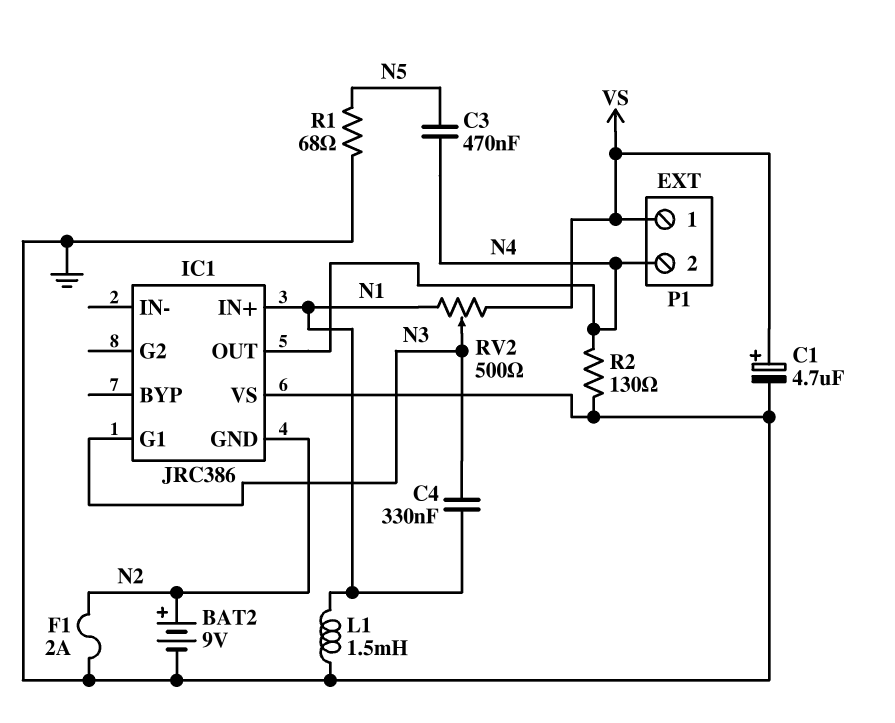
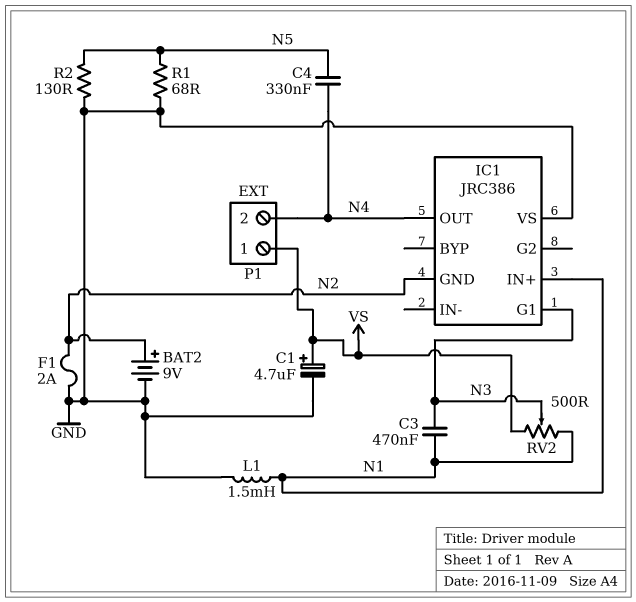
C3: 470nF (N4, N5) -> 470nF (N1, N3)
C4: 330nF (N1, N3) -> 330nF (N4, N5)
R2: 130 (GND, N4) -> 130 (GND, N5)

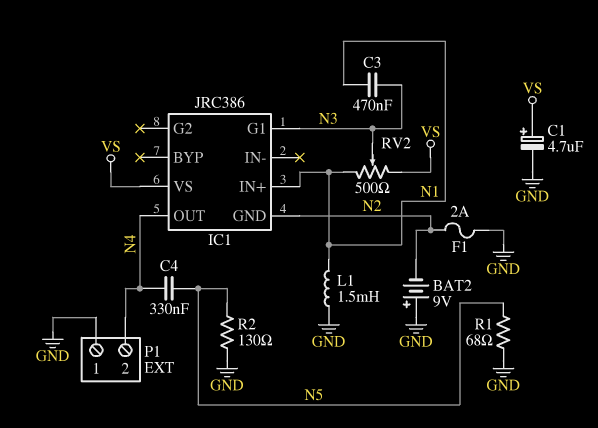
BAT2: 9V (plus N2, minus GND) -> 9V (plus GND, minus N2)
IC1 pin VS: GND -> VS
P1 pin 1: VS -> GND

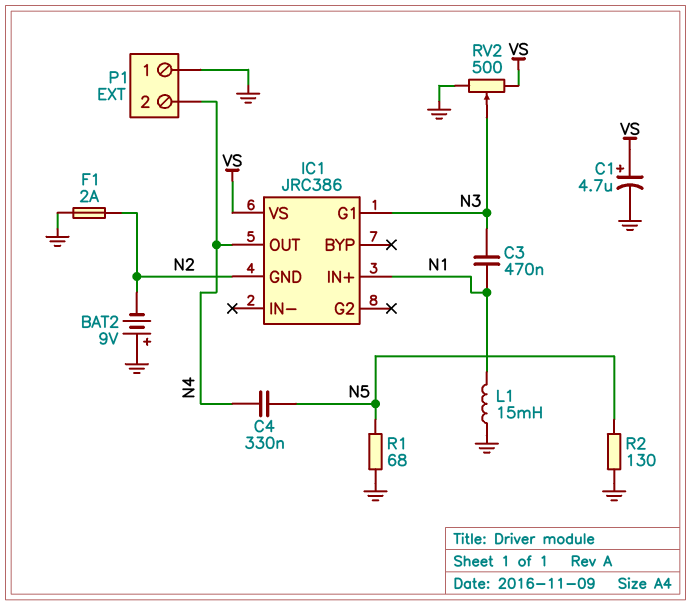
L1: 1.5mH (GND, N1) -> 15mH (GND, N1)
RV2: 500 (N1, VS, wiper N3) -> 500 (GND, VS, wiper N3)

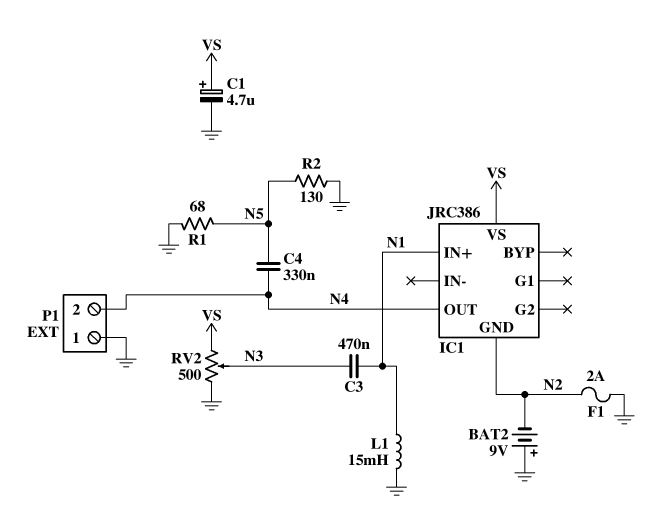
IC1 pin G1: N3 -> none

